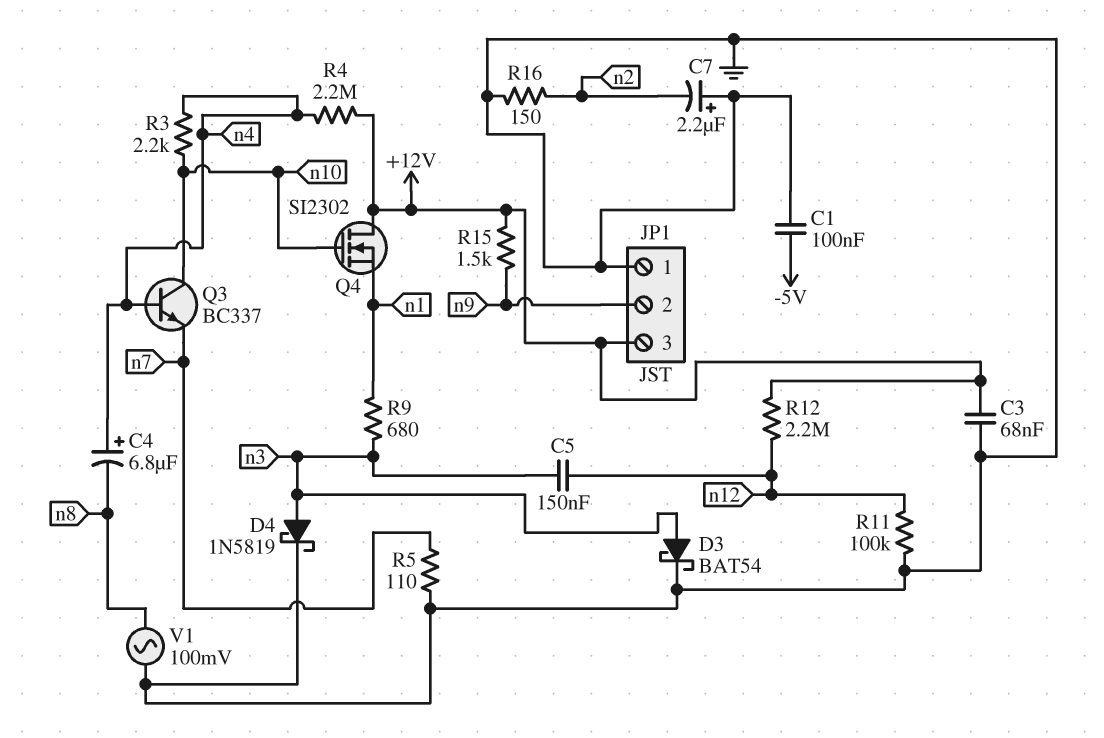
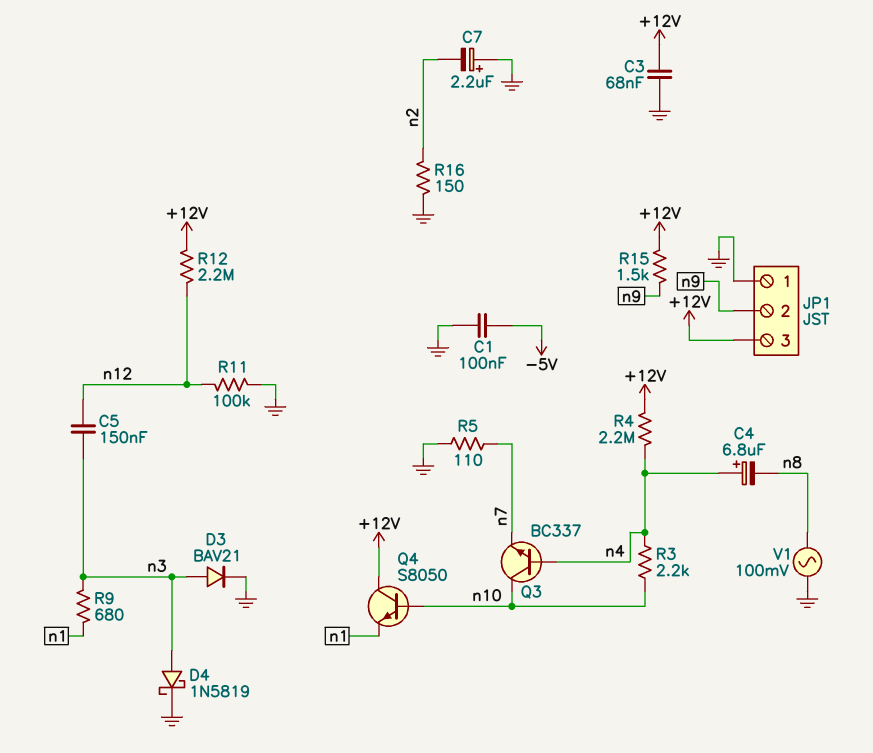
D3: schottky BAT54 (A n3, K GND) -> diode BAV21 (A n3, K GND)
Q4: NMOS SI2302 (G n10, D +12V, S n1) -> NPN S8050 (B n10, C +12V, E n1)

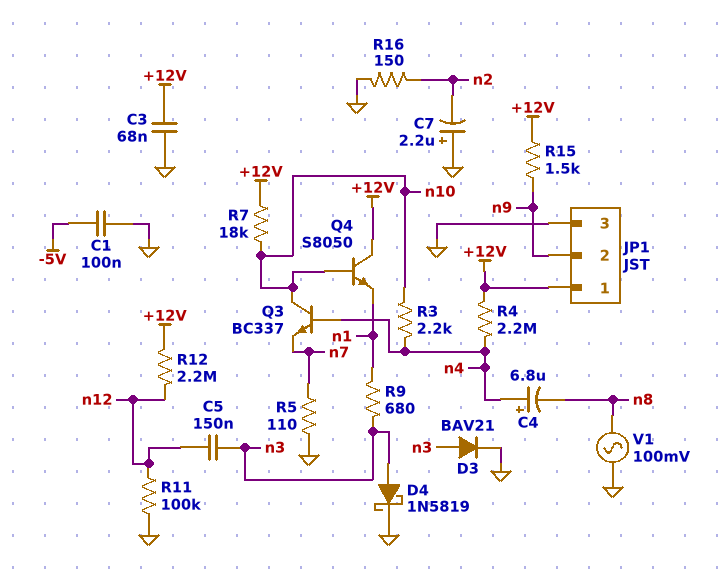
JP1 pin 1: GND -> +12V
JP1 pin 3: +12V -> GND
R7: none -> 18k (+12V, n10)

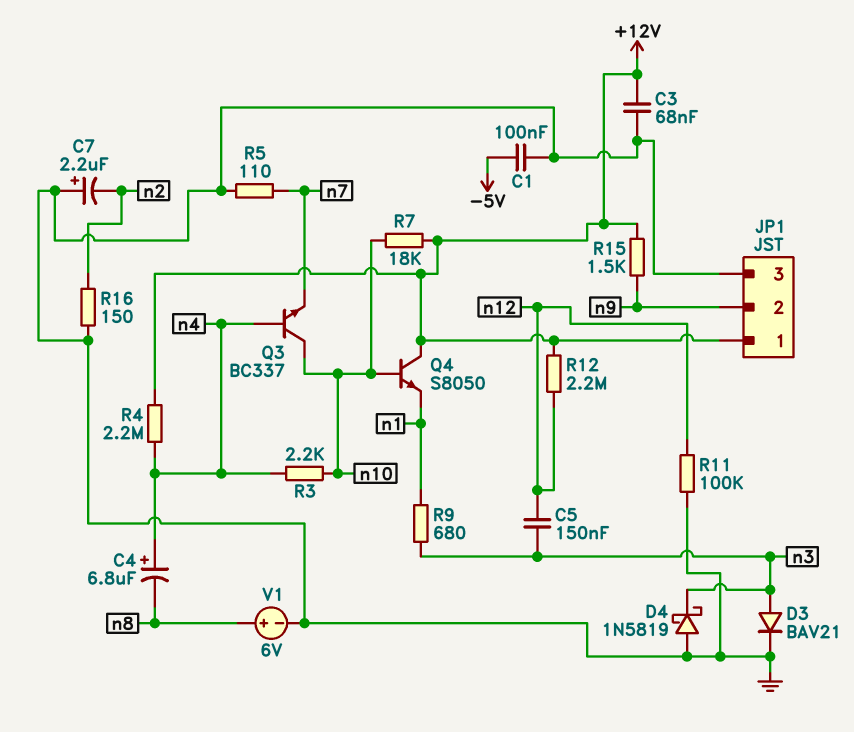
D4: schottky 1N5819 (A n3, K GND) -> schottky 1N5819 (A GND, K n3)
V1: AC 100mV (GND, n8) -> 6V (plus n8, minus GND)

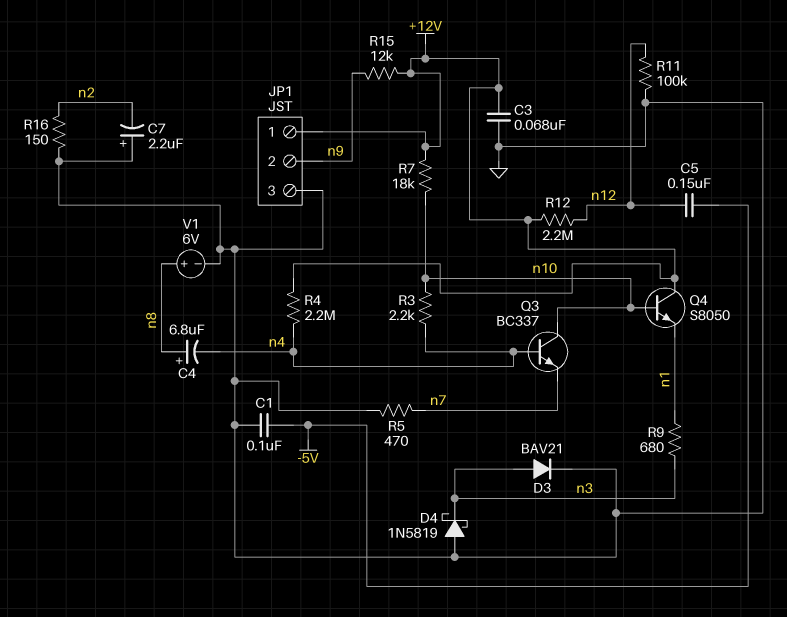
C4: 6.8uF (plus n4, minus n8) -> 6.8uF (plus n8, minus n4)
C5: 150nF (n3, n12) -> 150nF (-5V, n12)
R5: 110 (GND, n7) -> 470 (GND, n7)
R15: 1.5k (+12V, n9) -> 12k (+12V, n9)

